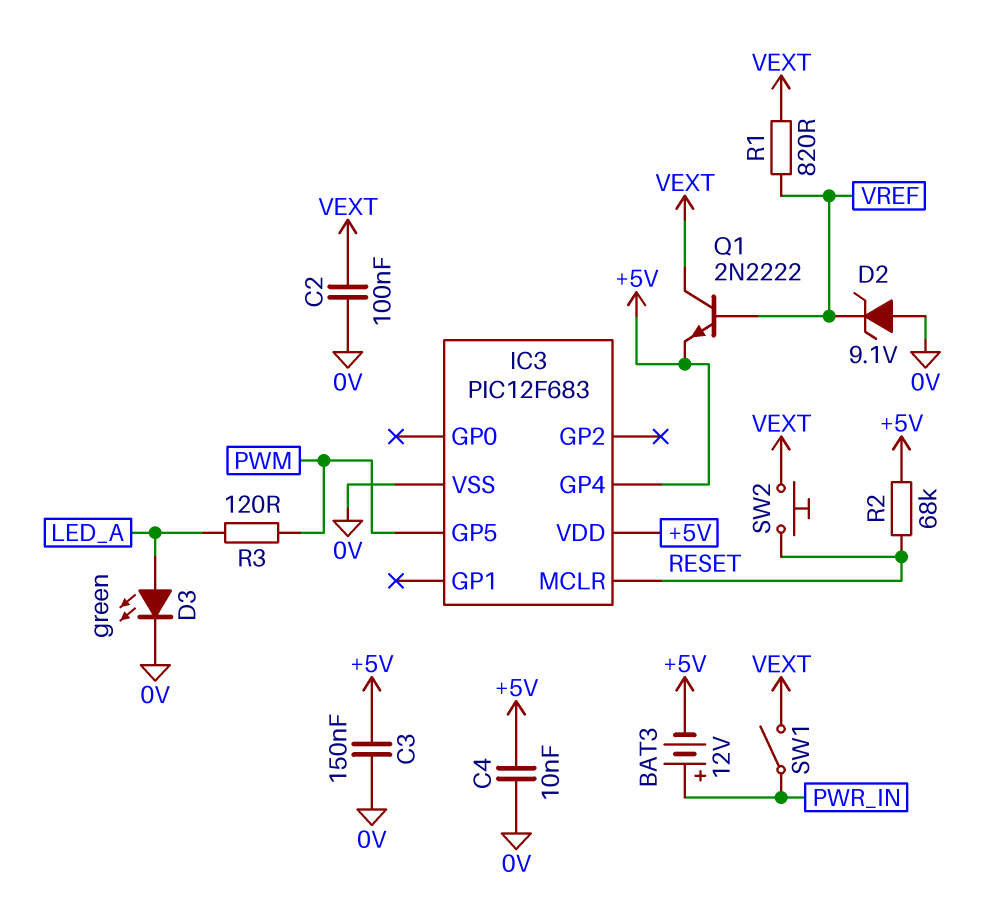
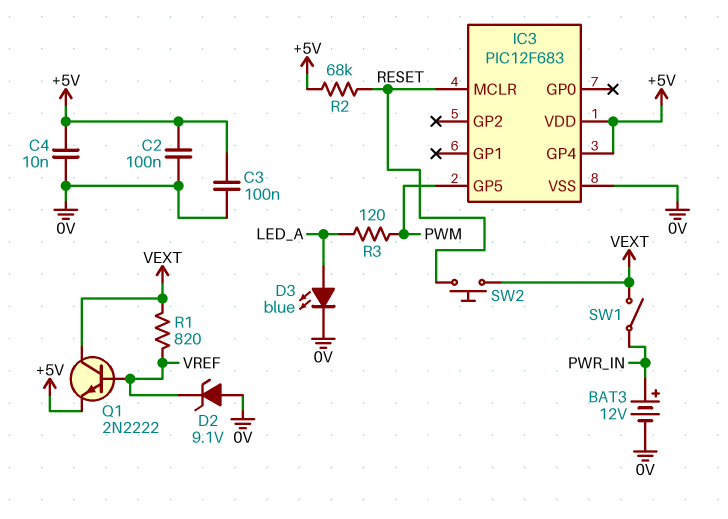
BAT3: 12V (plus PWR_IN, minus +5V) -> 12V (plus PWR_IN, minus 0V)
C2: 100nF (0V, VEXT) -> 100nF (+5V, 0V)
C3: 150nF (+5V, 0V) -> 100nF (+5V, 0V)
D3: LED green (A LED_A, K 0V) -> LED blue (A LED_A, K 0V)

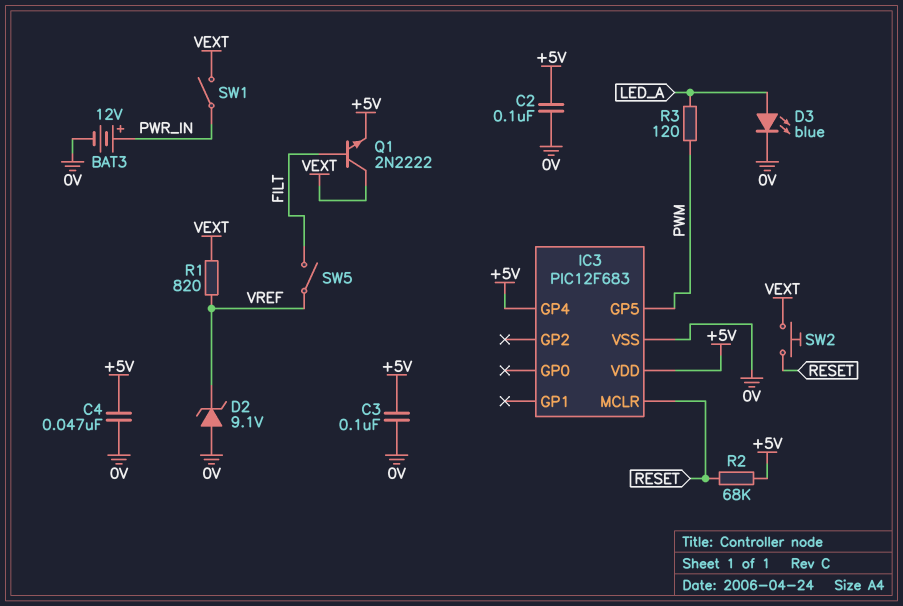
C4: 10nF (+5V, 0V) -> 47nF (+5V, 0V)
Q1: NPN 2N2222 (B VREF, C VEXT, E +5V) -> NPN 2N2222 (B FILT, C VEXT, E +5V)
SW5: none -> switch (FILT, VREF)

